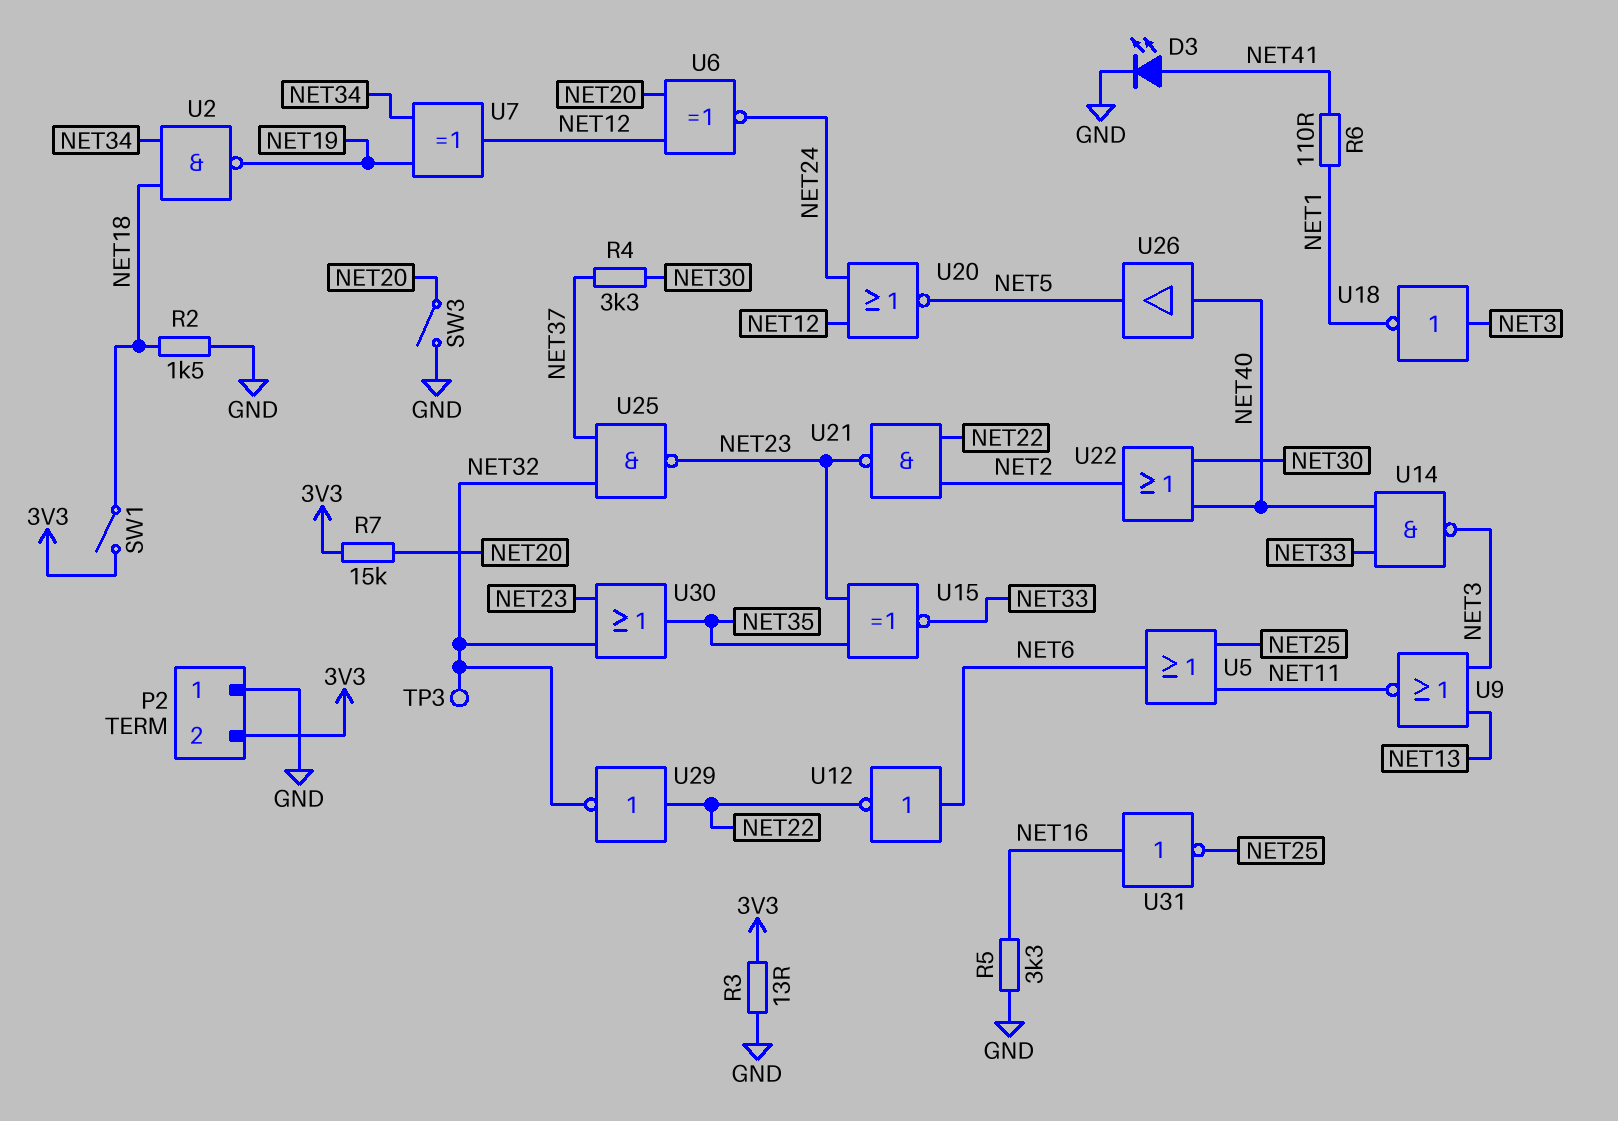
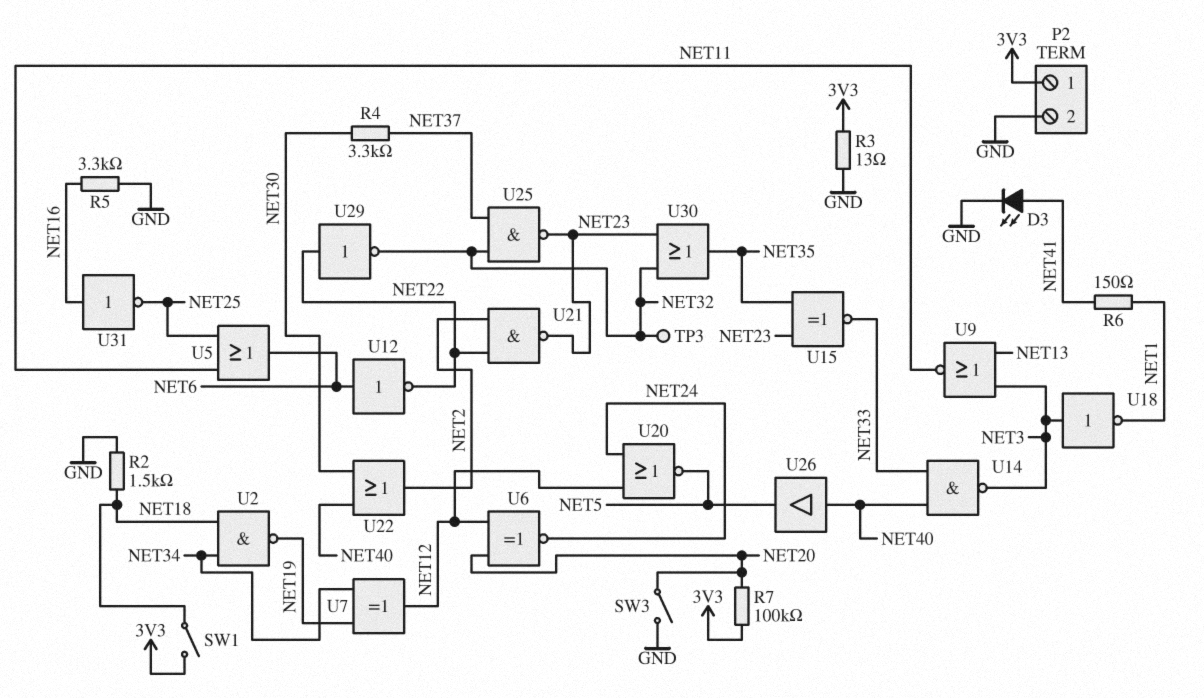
P2 pin 1: GND -> 3V3
P2 pin 2: 3V3 -> GND
R6: 110 (NET1, NET41) -> 150 (NET1, NET41)
R7: 15k (3V3, NET20) -> 100k (3V3, NET20)

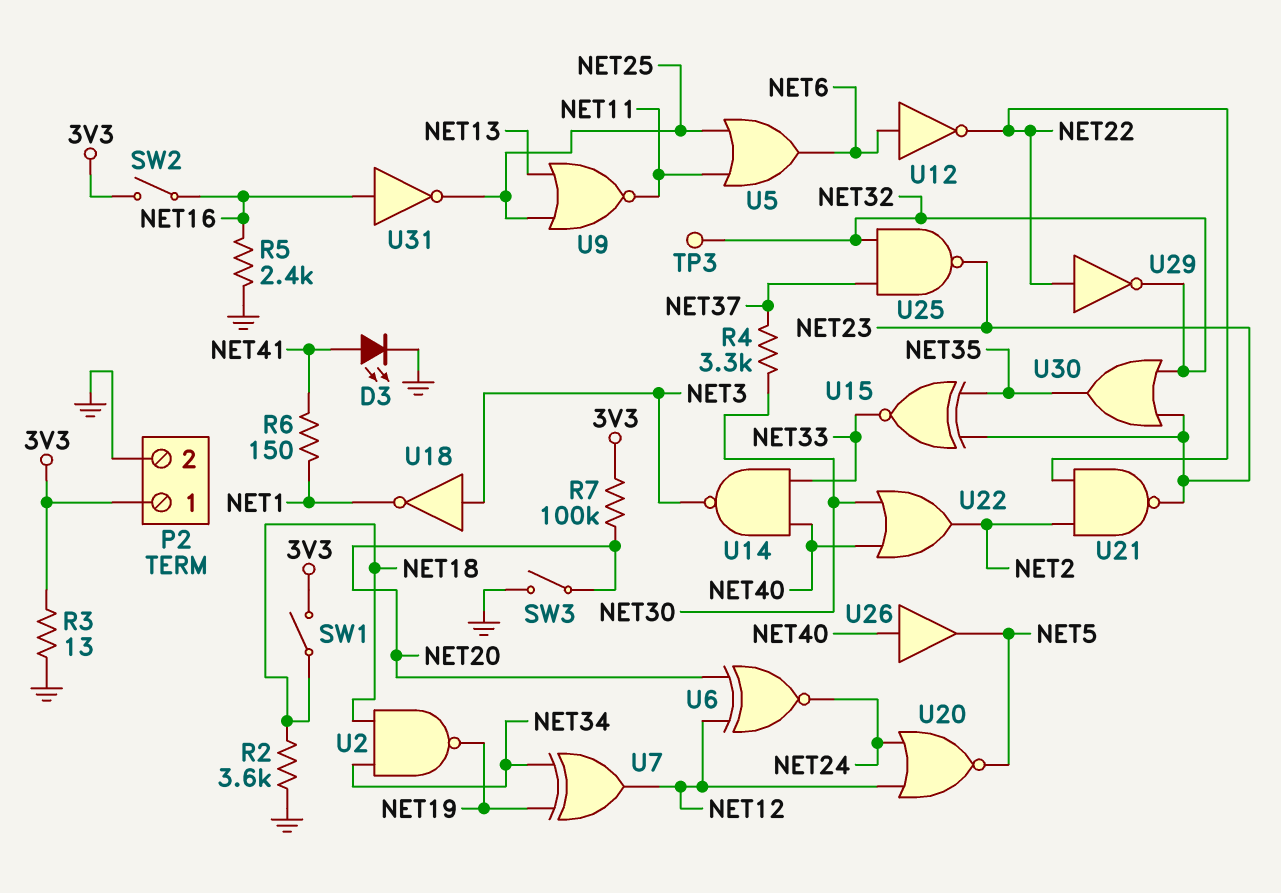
R2: 1.5k (GND, NET18) -> 3.6k (GND, NET18)
R5: 3.3k (GND, NET16) -> 2.4k (GND, NET16)
SW2: none -> switch (3V3, NET16)
U9: NOR (in NET3, in NET13, out NET11) -> NOR (in NET13, in NET25, out NET11)

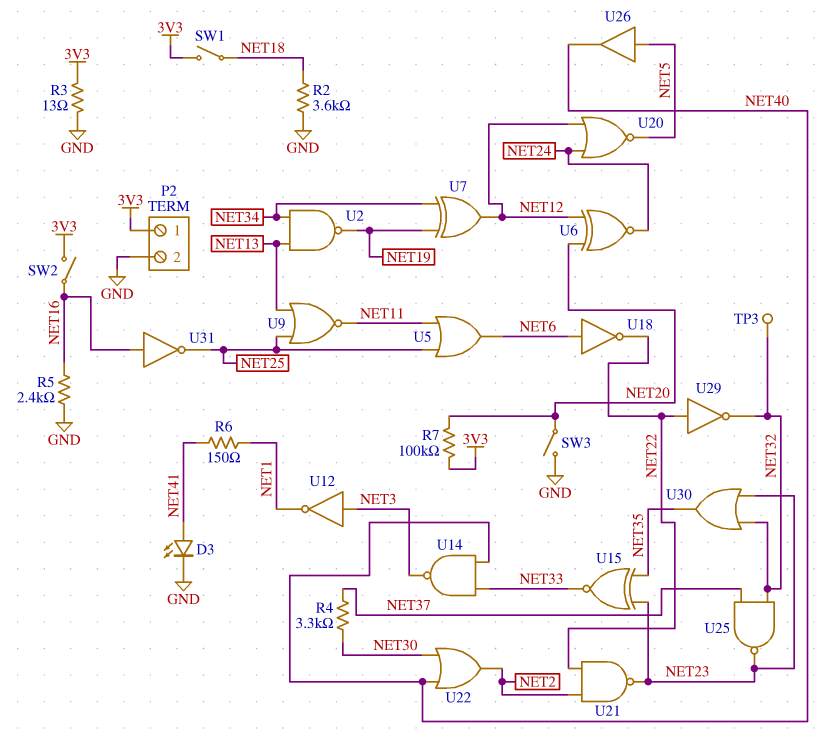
U2: NAND (in NET18, in NET34, out NET19) -> NAND (in NET13, in NET34, out NET19)
U12: NOT (in NET6, out NET22) -> NOT (in NET3, out NET1)
U18: NOT (in NET3, out NET1) -> NOT (in NET6, out NET22)
U26: buffer (in NET40, out NET5) -> buffer (in NET5, out NET40)

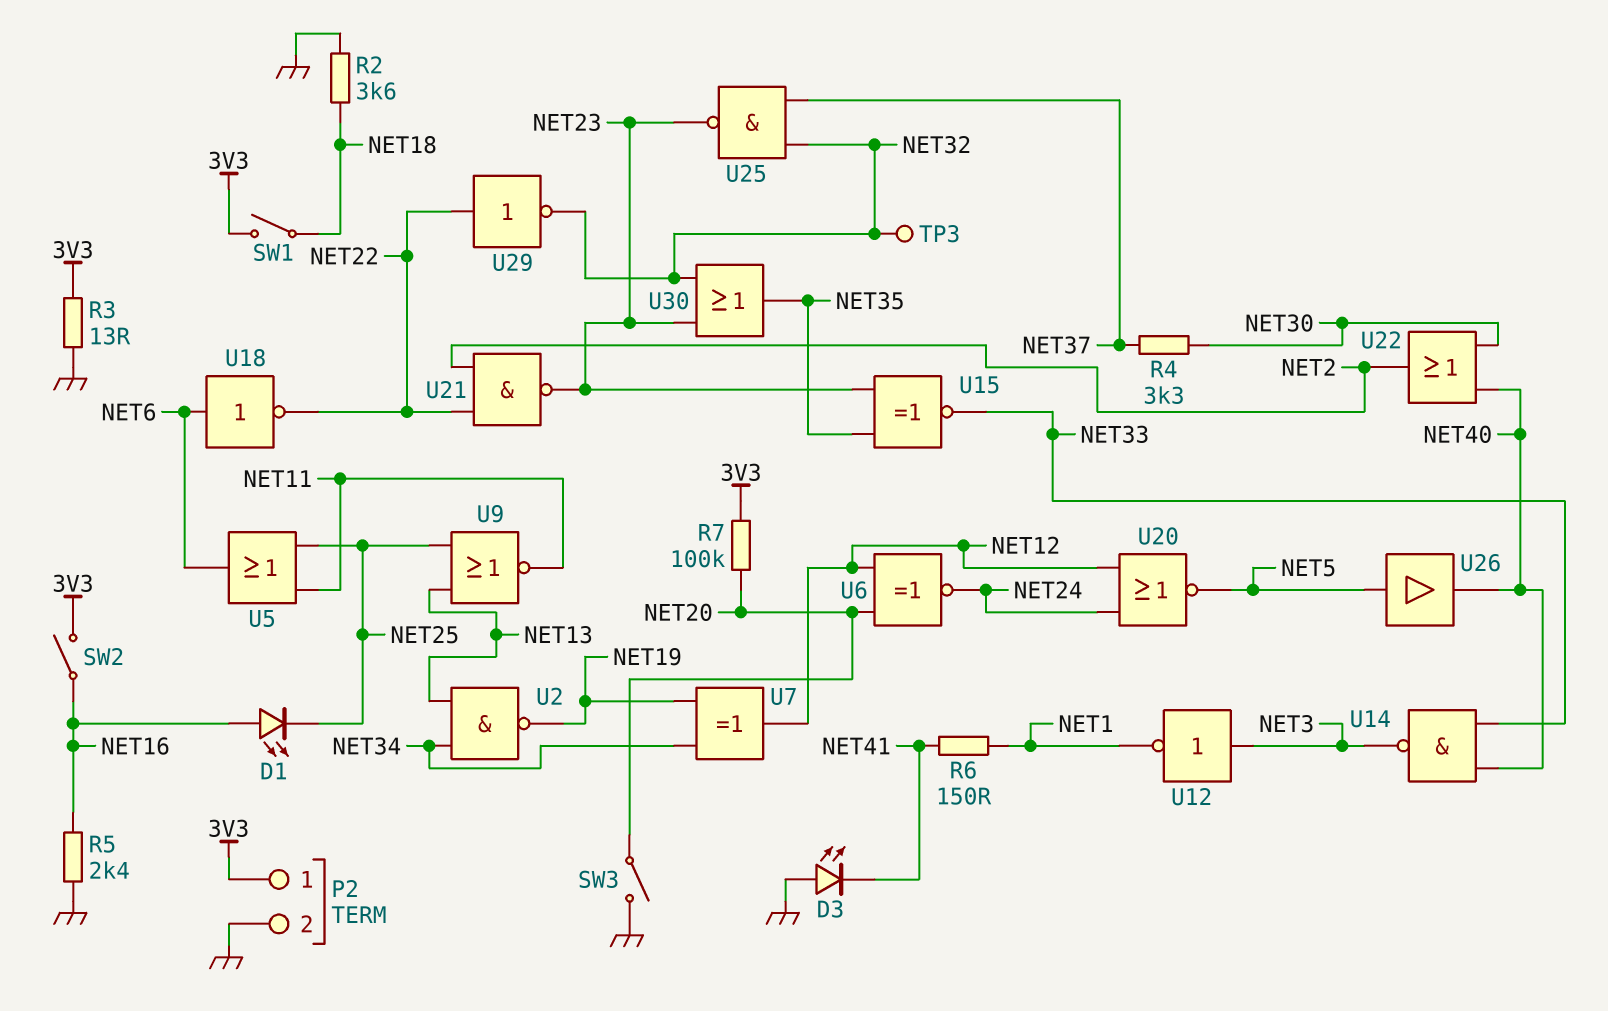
D1: none -> LED (A NET16, K NET25)
D3: LED (A NET41, K GND) -> LED (A GND, K NET41)
U31: NOT (in NET16, out NET25) -> none

